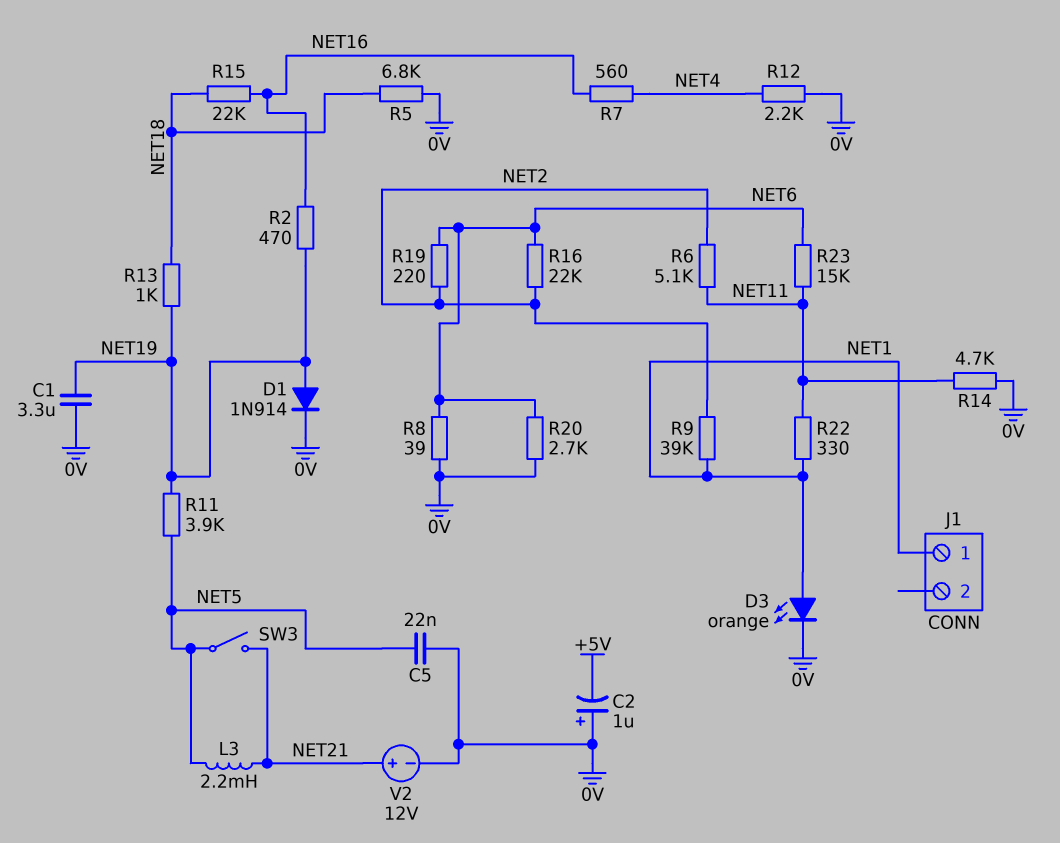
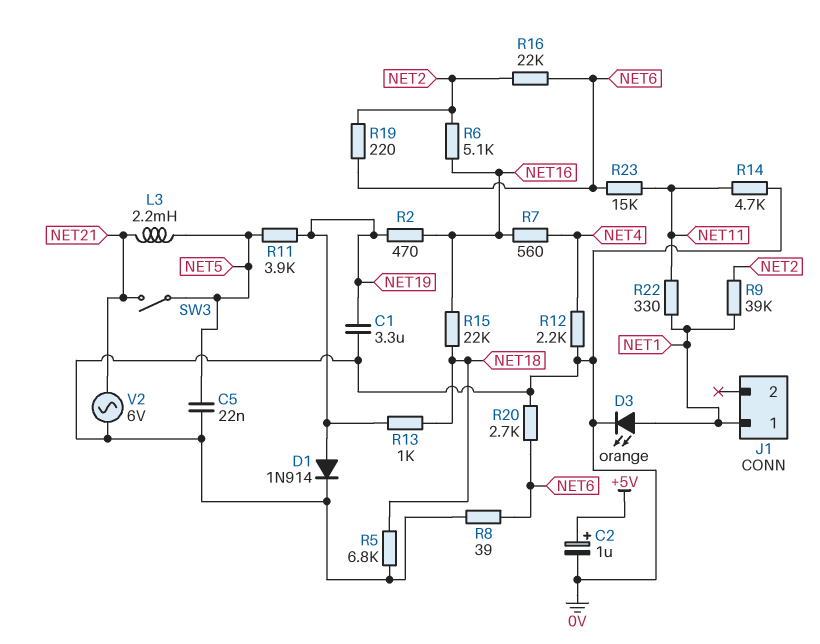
C2: 1uF (plus 0V, minus +5V) -> 1uF (plus +5V, minus 0V)
R6: 5.1k (NET2, NET11) -> 5.1k (NET2, NET16)
V2: 12V (plus NET21, minus 0V) -> AC 6V (0V, NET21)

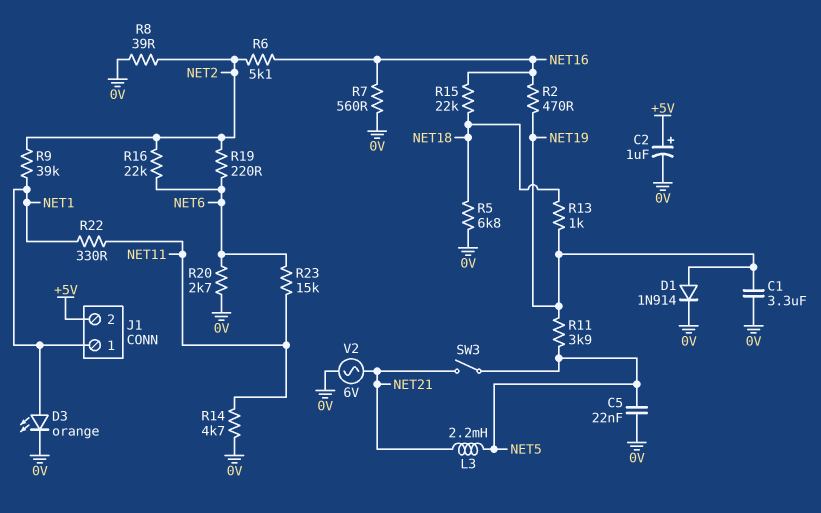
J1 pin 2: none -> +5V
R7: 560 (NET4, NET16) -> 560 (0V, NET16)
R8: 39 (0V, NET6) -> 39 (0V, NET2)
R12: 2.2k (0V, NET4) -> none

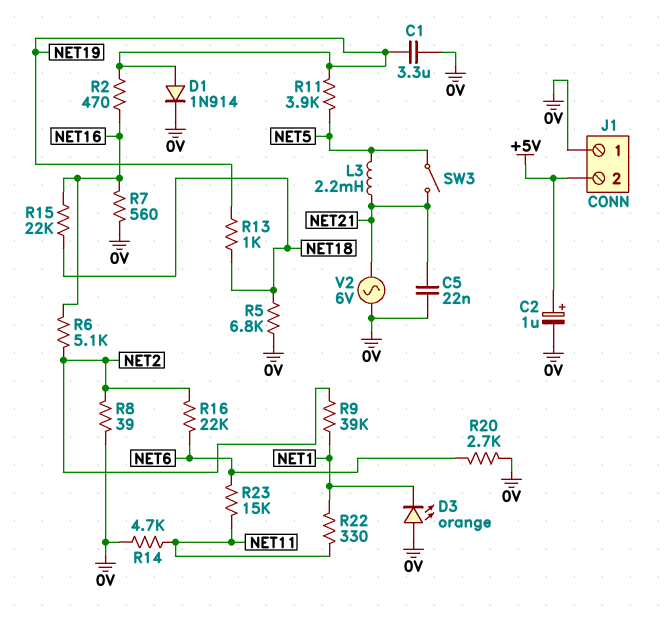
C5: 22nF (0V, NET5) -> 22nF (0V, NET21)
D3: LED orange (A NET1, K 0V) -> LED orange (A 0V, K NET1)
J1 pin 1: NET1 -> 0V
R19: 220 (NET2, NET6) -> none

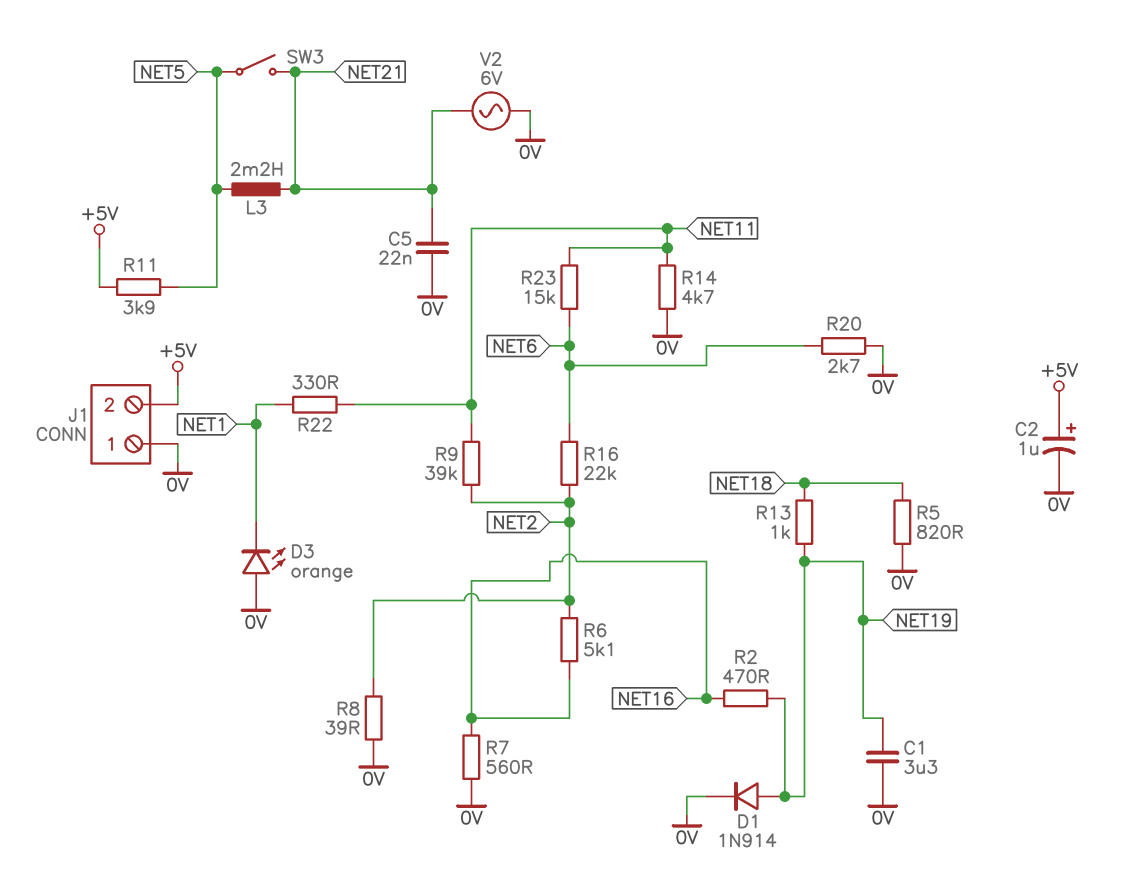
R5: 6.8k (0V, NET18) -> 820 (0V, NET18)
R9: 39k (NET1, NET2) -> 39k (NET2, NET11)
R11: 3.9k (NET5, NET19) -> 3.9k (+5V, NET5)
R15: 22k (NET16, NET18) -> none

